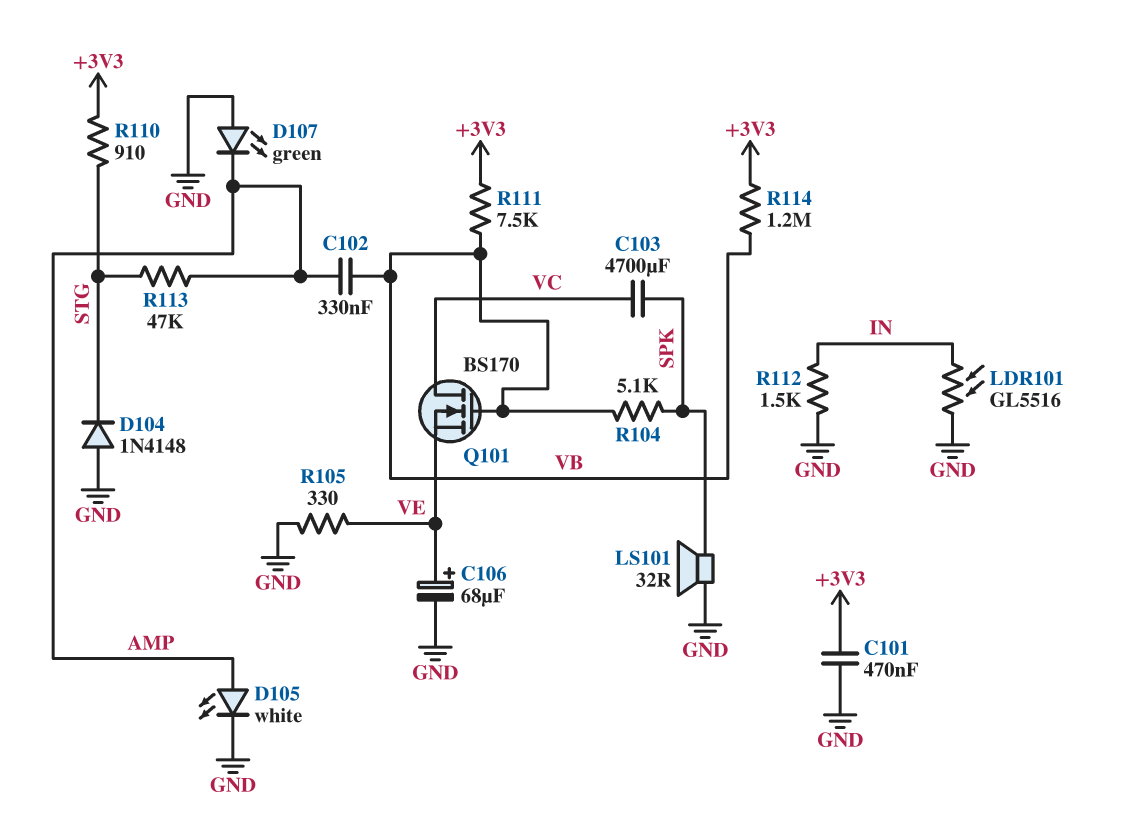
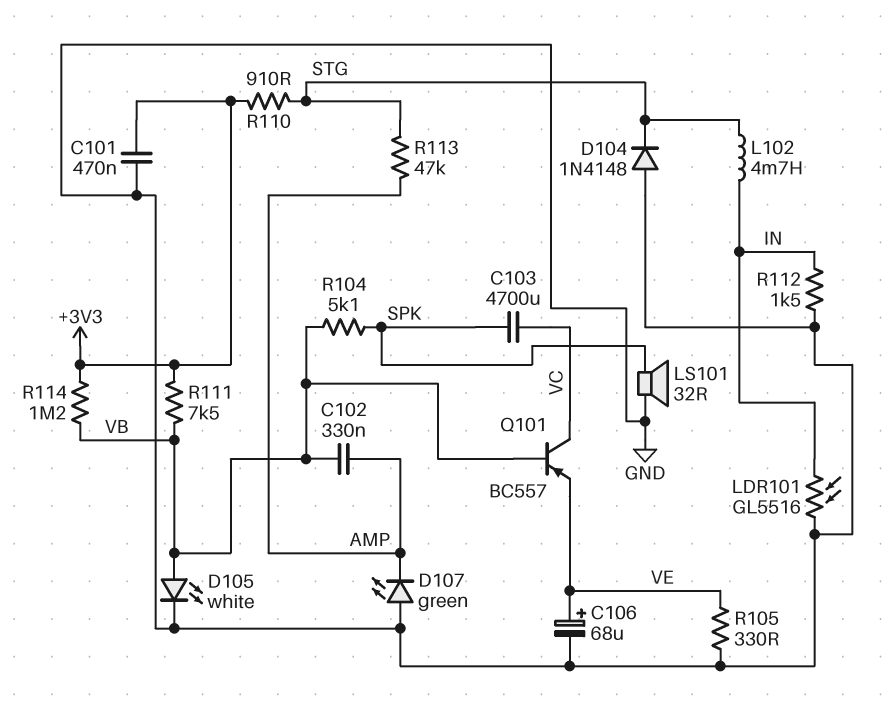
D105: LED white (A AMP, K GND) -> LED white (A VB, K GND)
L102: none -> 4.7mH (IN, STG)
Q101: NMOS BS170 (G VB, D VC, S VE) -> PNP BC557 (B VB, C VC, E VE)

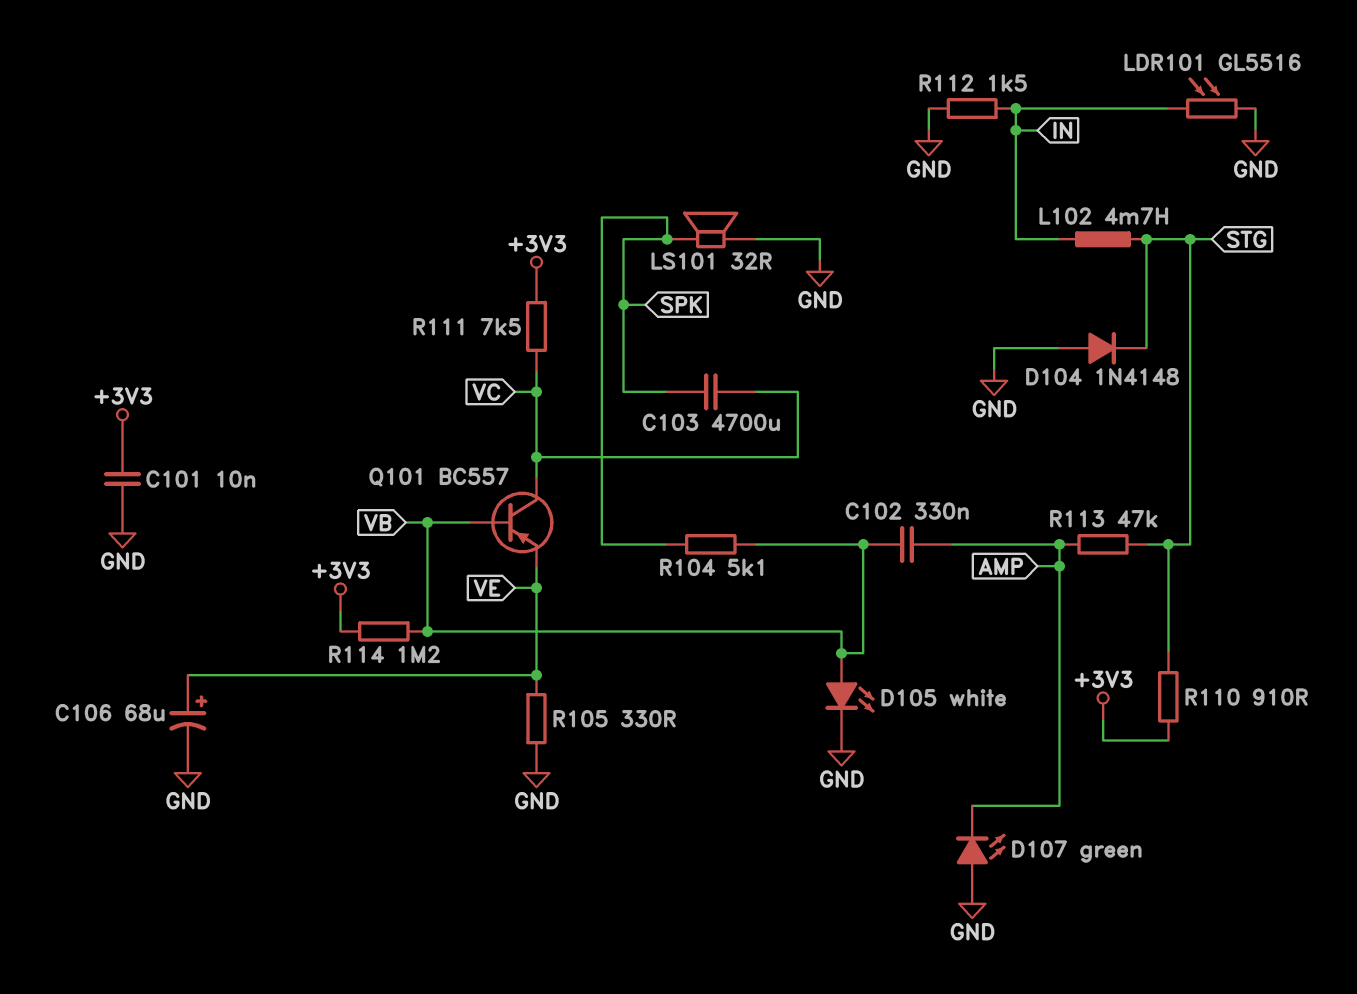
C101: 470nF (+3V3, GND) -> 10nF (+3V3, GND)
R111: 7.5k (+3V3, VB) -> 7.5k (+3V3, VC)

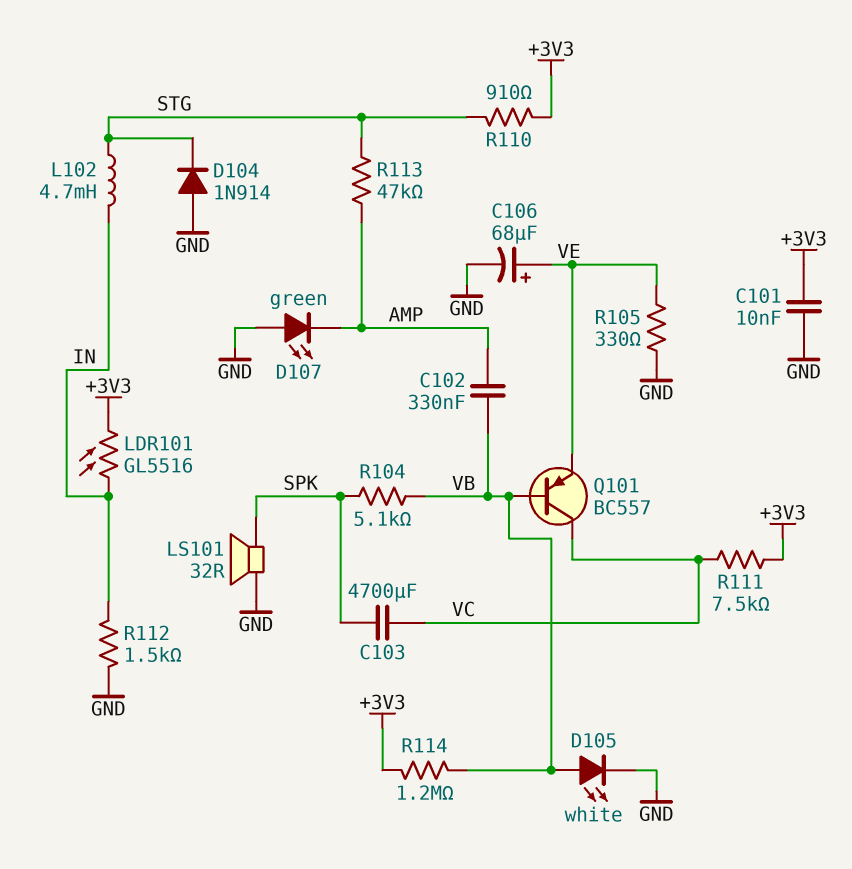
D104: diode 1N4148 (A GND, K STG) -> diode 1N914 (A GND, K STG)
LDR101: GL5516 (GND, IN) -> GL5516 (+3V3, IN)

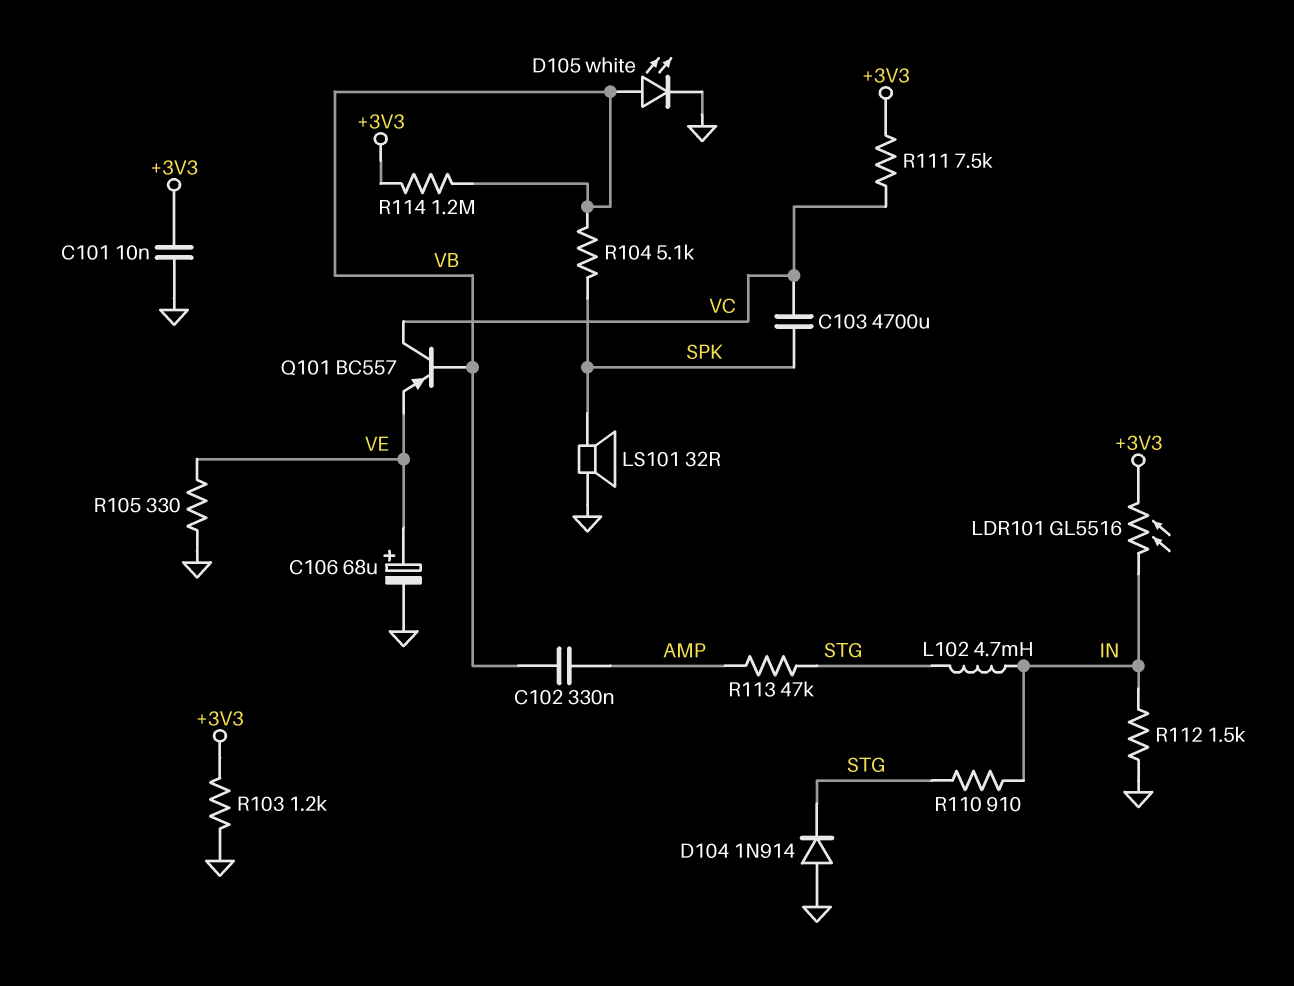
D107: LED green (A GND, K AMP) -> none
R103: none -> 1.2k (+3V3, GND)
R110: 910 (+3V3, STG) -> 910 (IN, STG)

